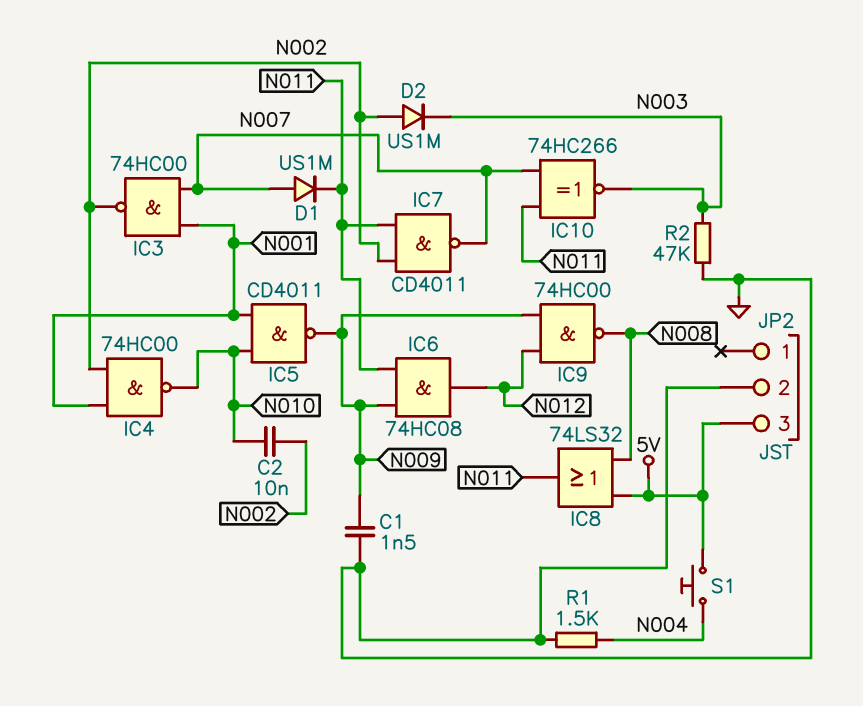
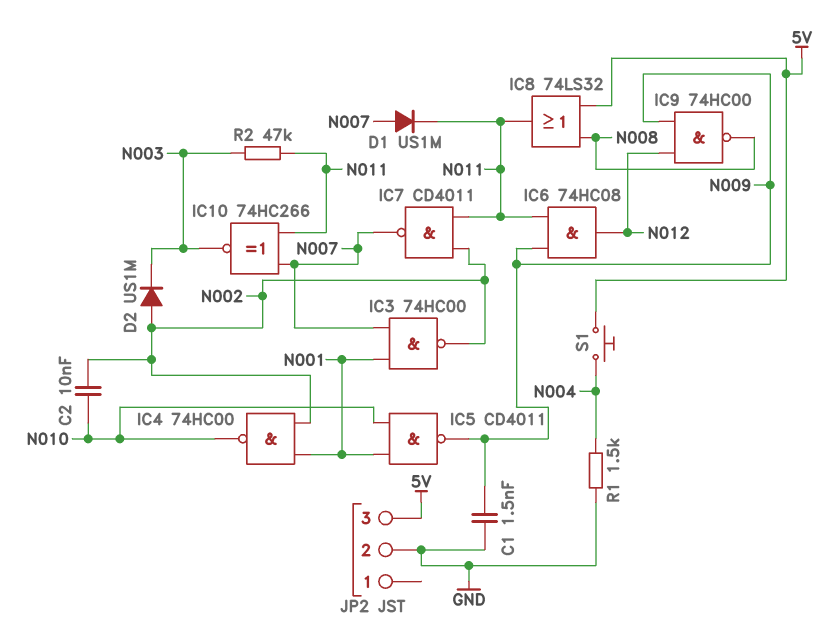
R2: 47k (GND, N003) -> 47k (N003, N011)

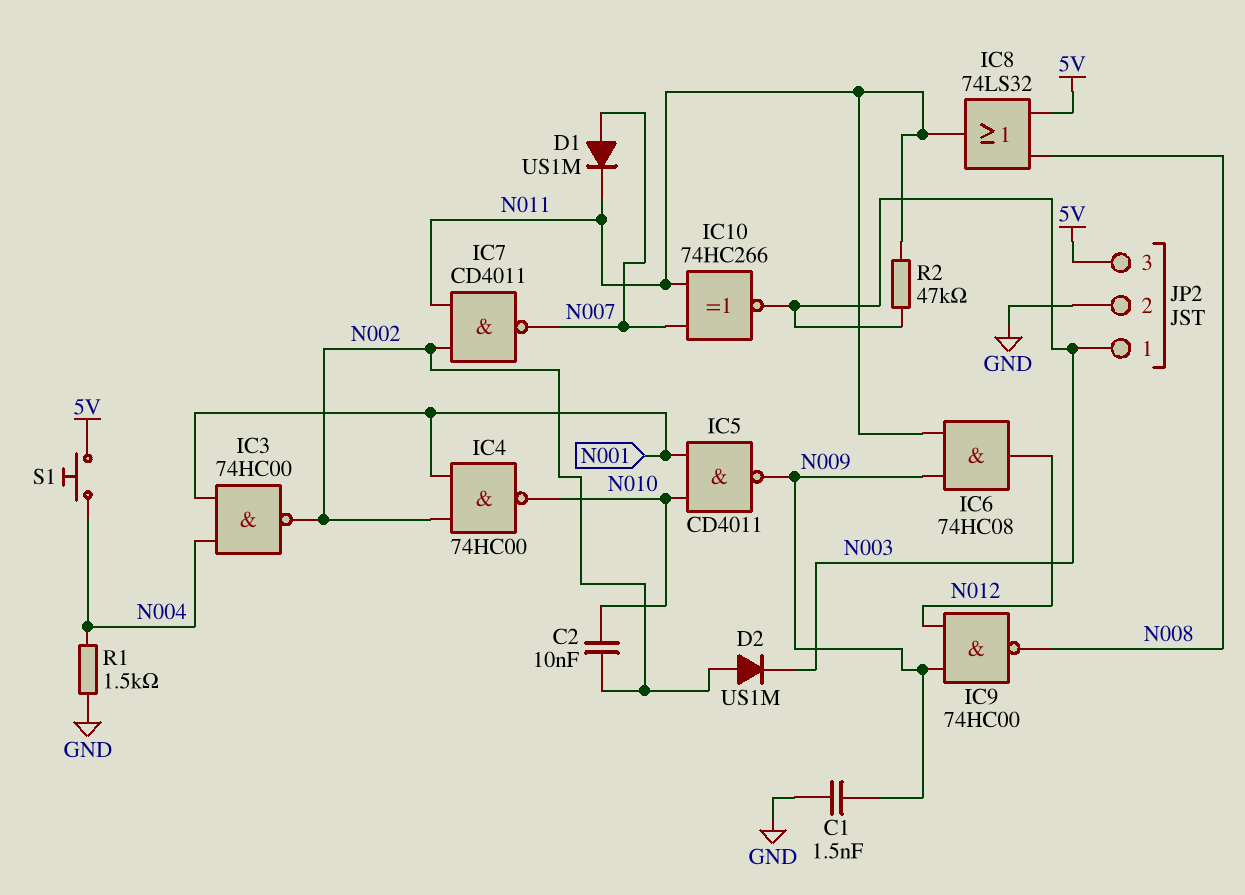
IC3: NAND 74HC00 (in N001, in N007, out N002) -> NAND 74HC00 (in N001, in N004, out N002)
JP2 pin 1: none -> N003

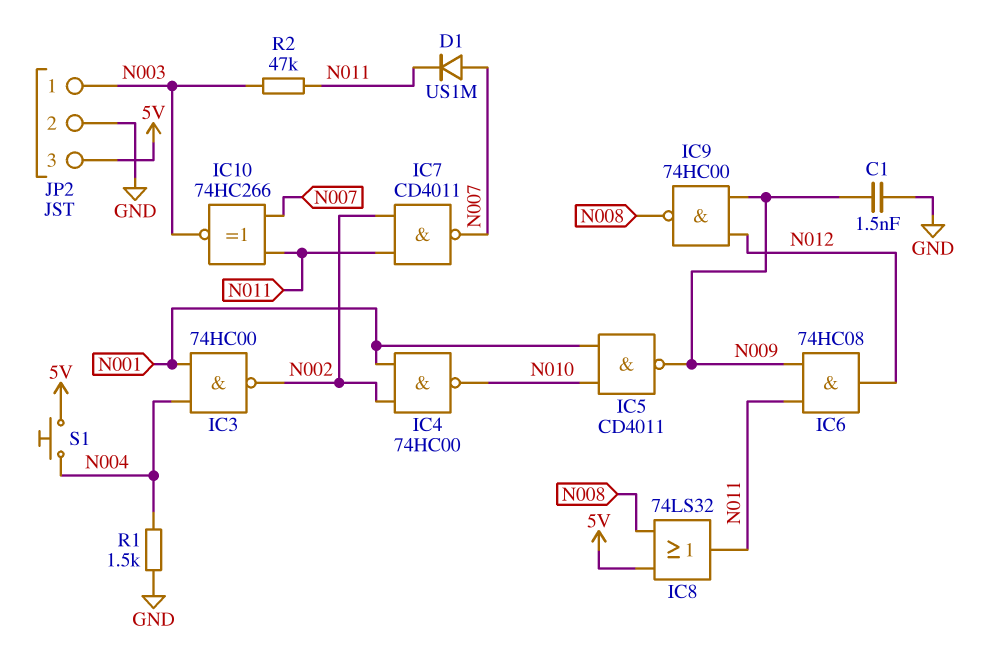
C2: 10nF (N002, N010) -> none
D2: diode US1M (A N002, K N003) -> none

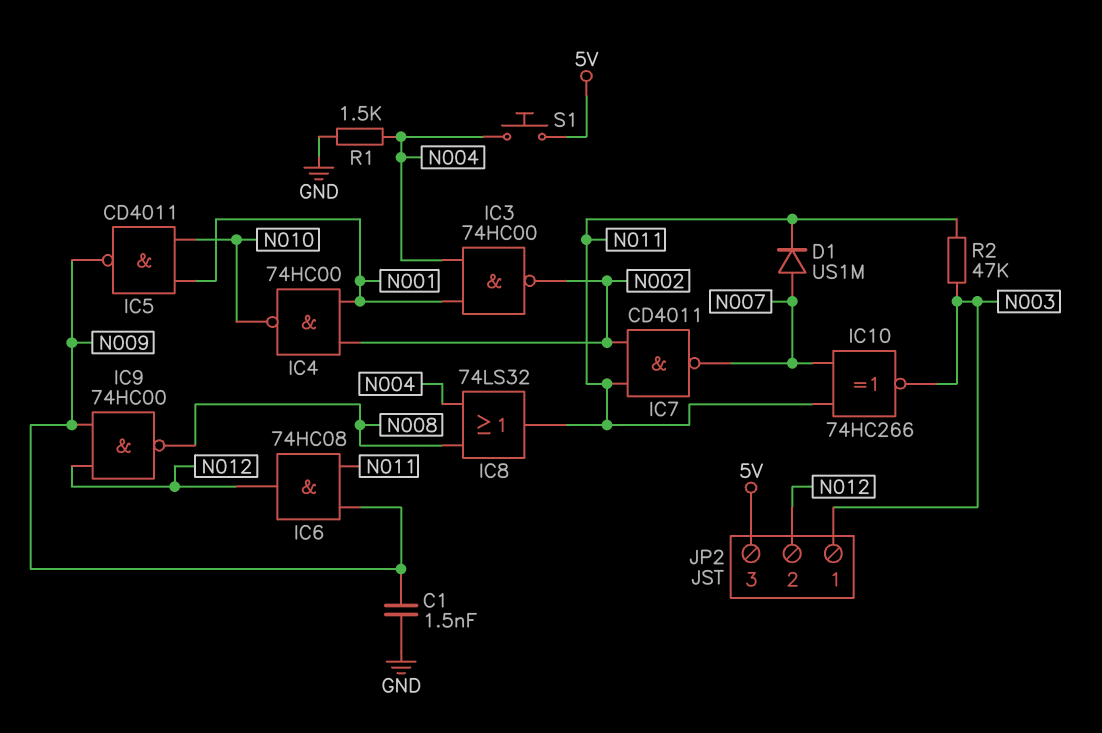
IC8: OR 74LS32 (in 5V, in N008, out N011) -> OR 74LS32 (in N004, in N008, out N011)
JP2 pin 2: GND -> N012

